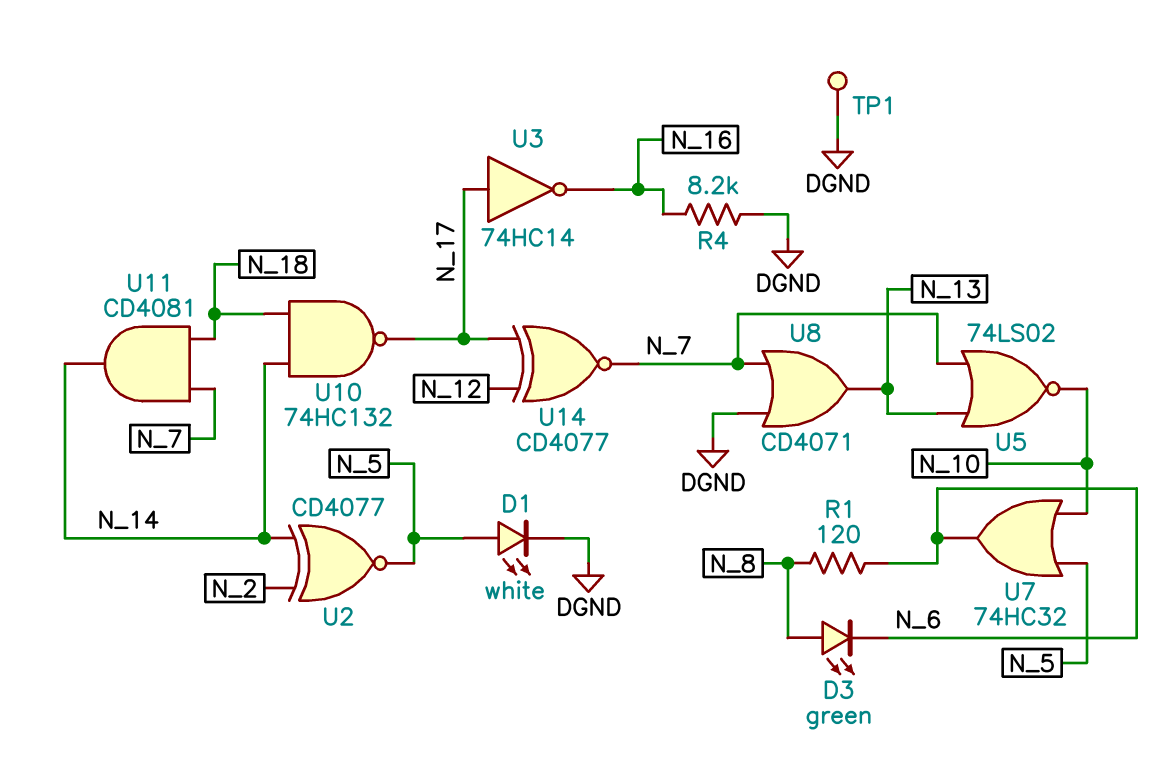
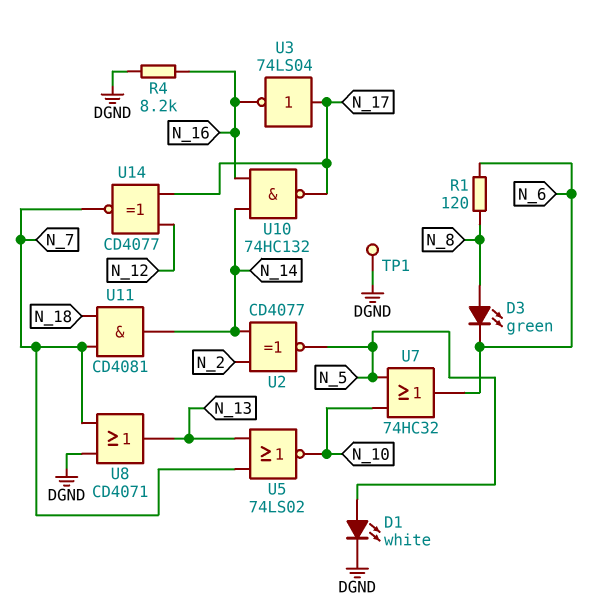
U3: NOT 74HC14 (in N_17, out N_16) -> NOT 74LS04 (in N_17, out N_16)
U10: NAND 74HC132 (in N_14, in N_18, out N_17) -> NAND 74HC132 (in N_14, in N_16, out N_17)

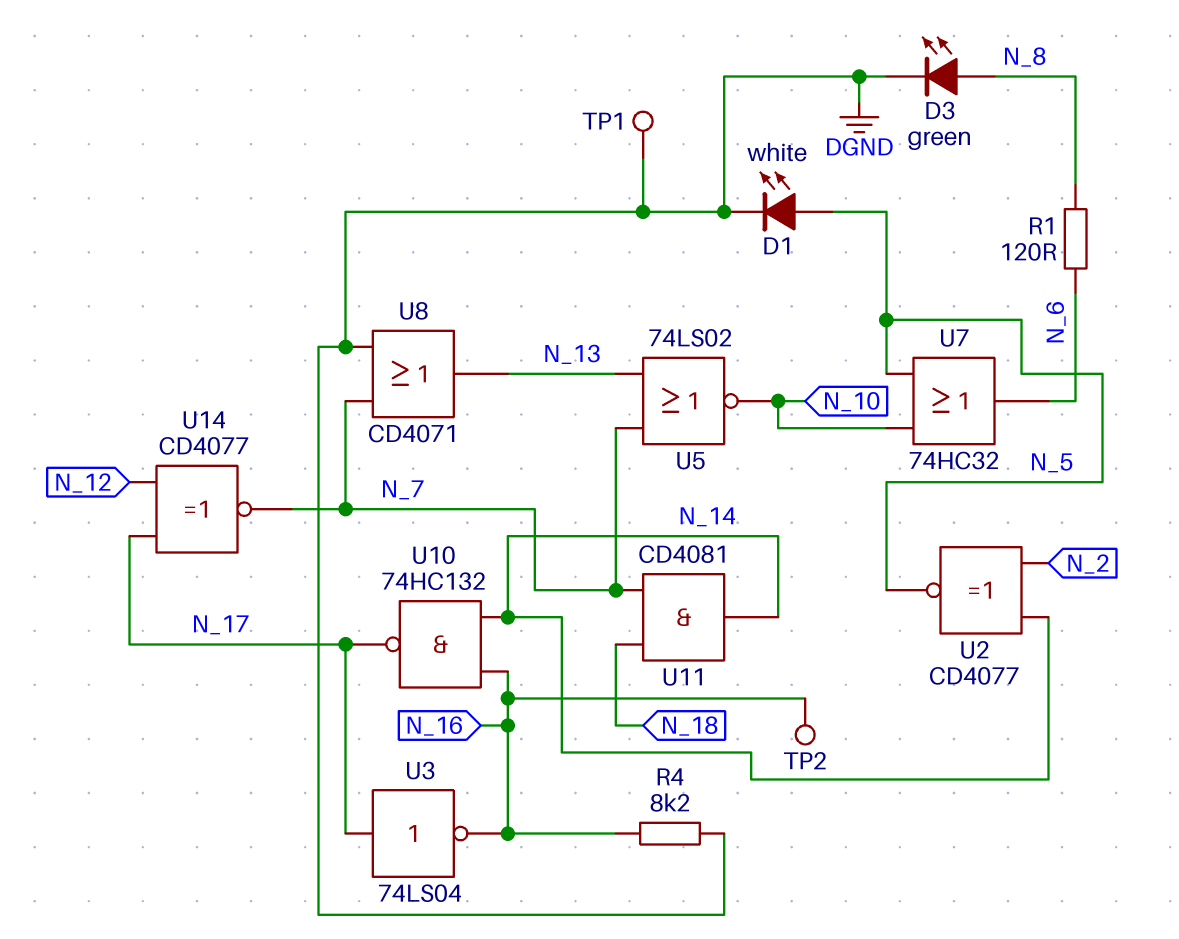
D3: LED green (A N_8, K N_6) -> LED green (A N_8, K DGND)
TP2: none -> test point (N_16)

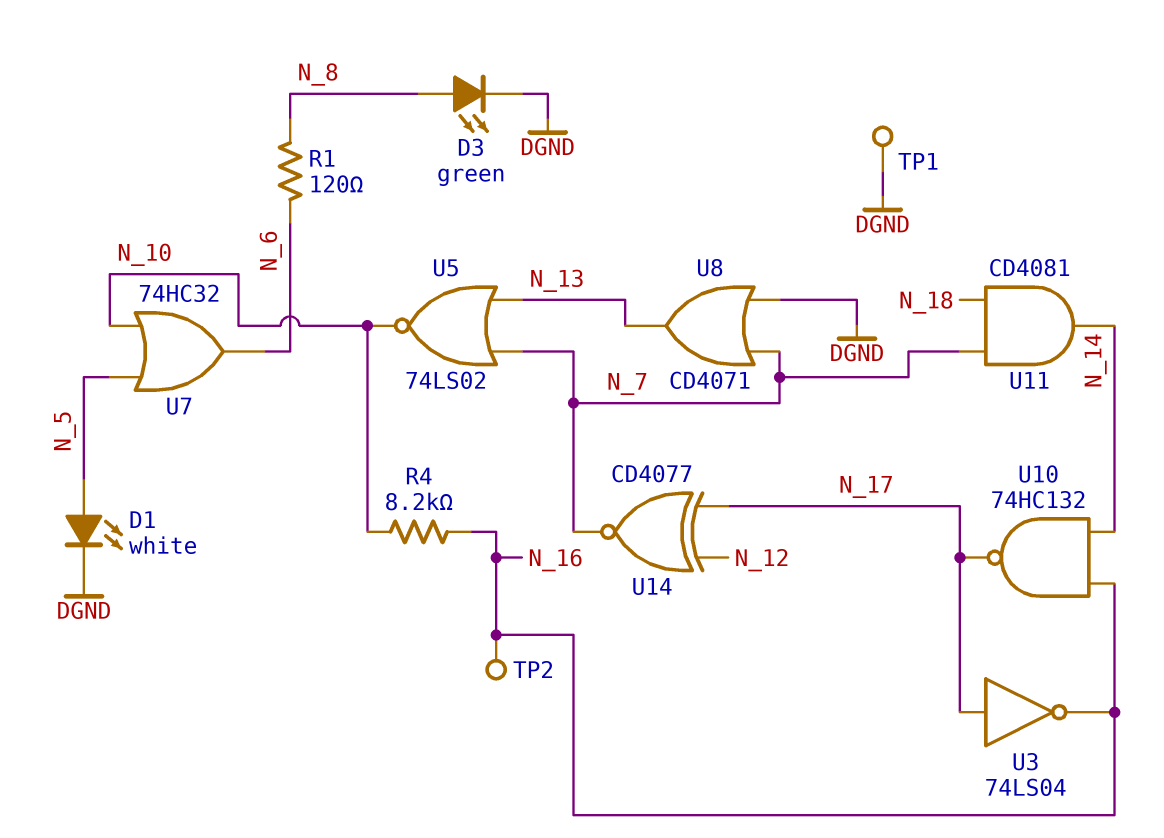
R4: 8.2k (DGND, N_16) -> 8.2k (N_10, N_16)
U2: XNOR CD4077 (in N_2, in N_14, out N_5) -> none

